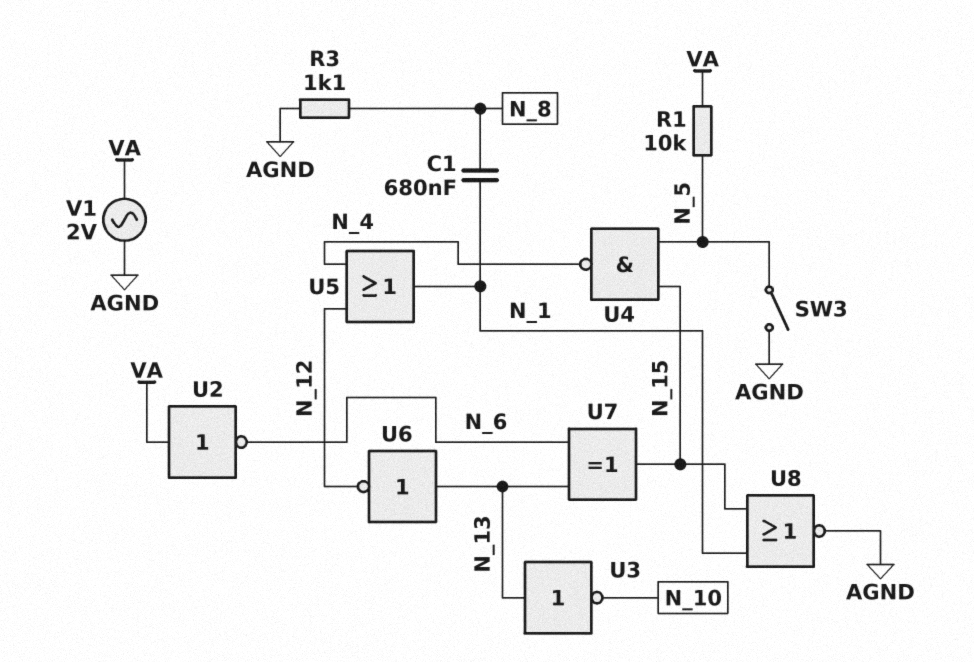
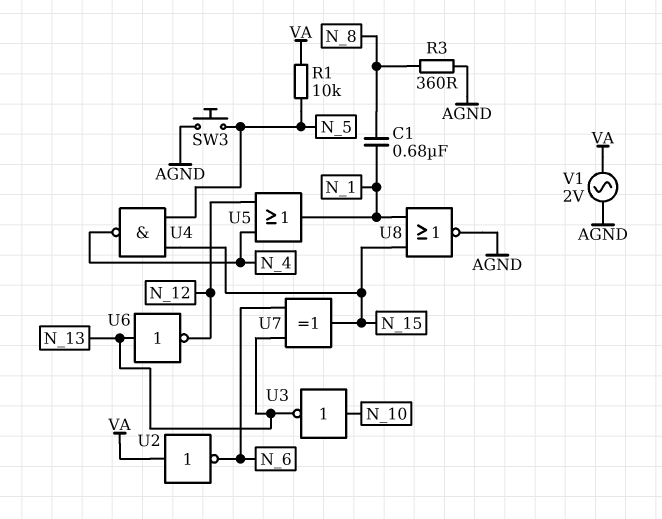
R3: 1.1k (AGND, N_8) -> 360 (AGND, N_8)
SW3: switch (AGND, N_5) -> button (AGND, N_5)
U3: NOT (in N_13, out N_10) -> NOT (in N_10, out N_13)

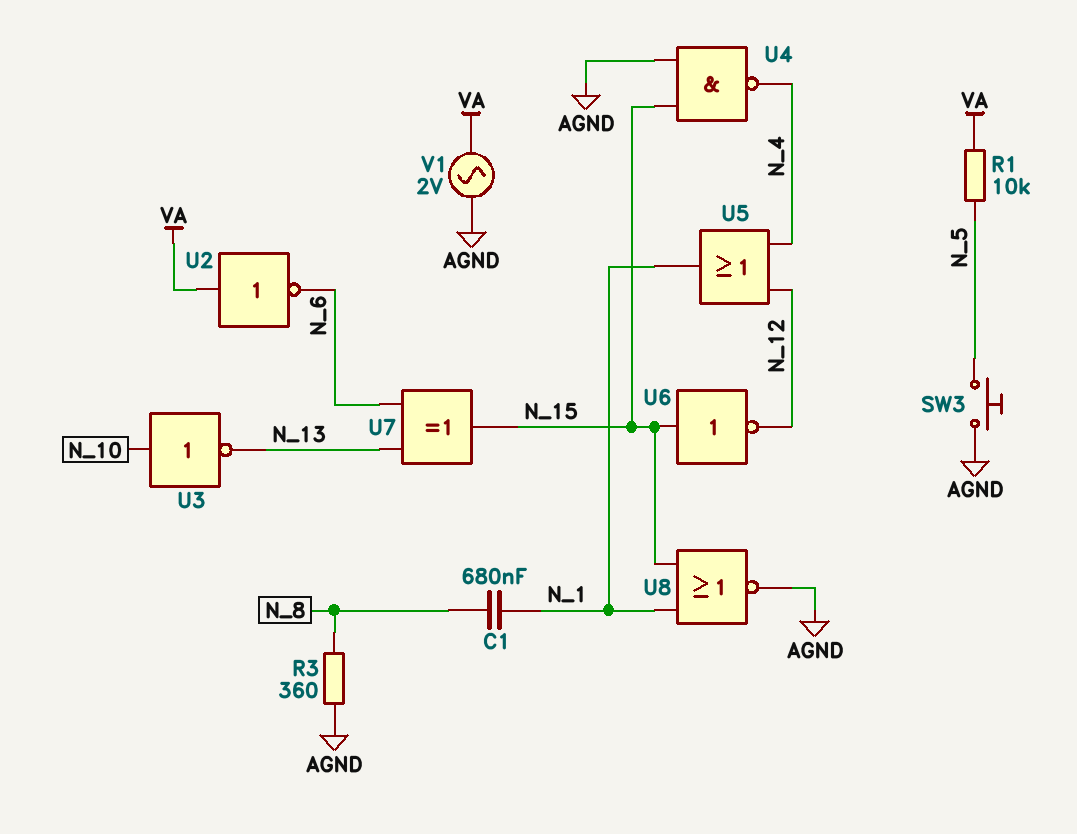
U4: NAND (in N_5, in N_15, out N_4) -> NAND (in AGND, in N_15, out N_4)
U6: NOT (in N_13, out N_12) -> NOT (in N_15, out N_12)

